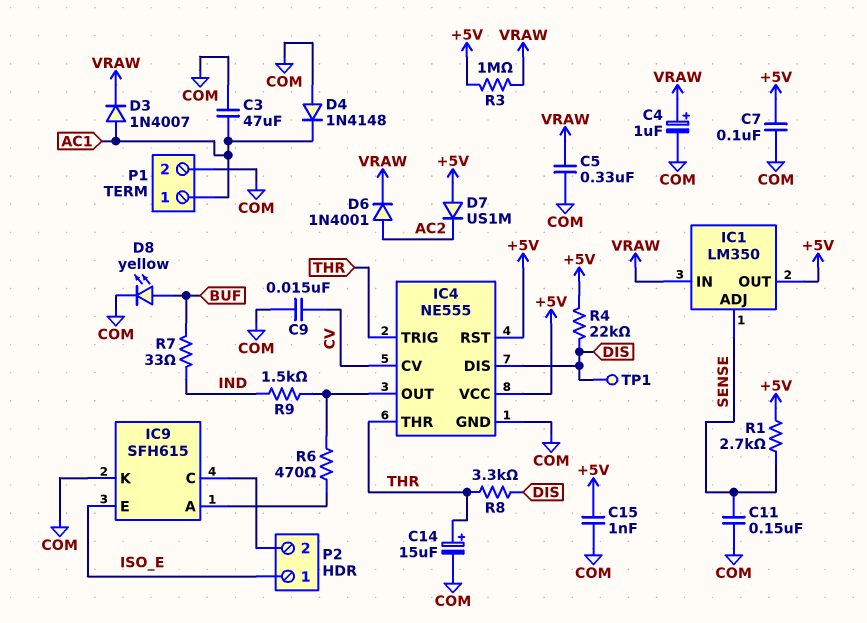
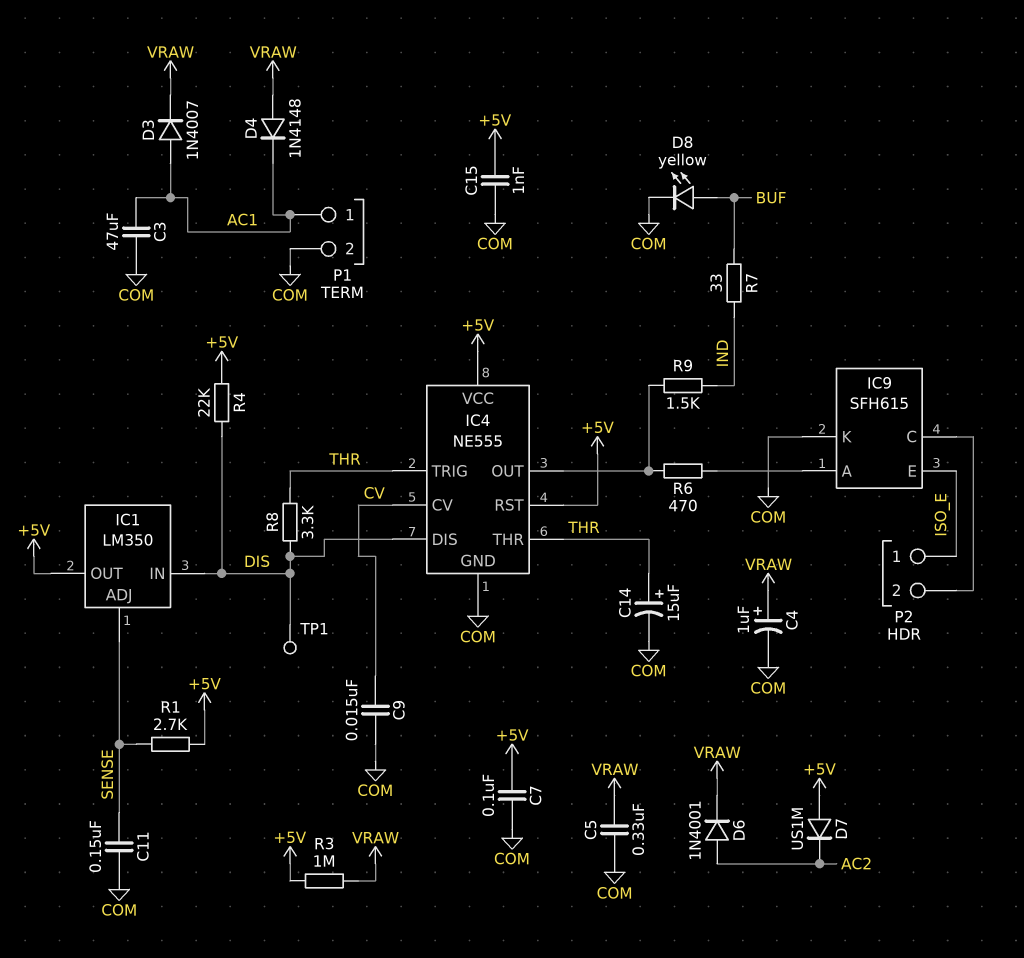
D4: diode 1N4148 (A COM, K AC1) -> diode 1N4148 (A VRAW, K AC1)
IC1 pin IN: VRAW -> DIS

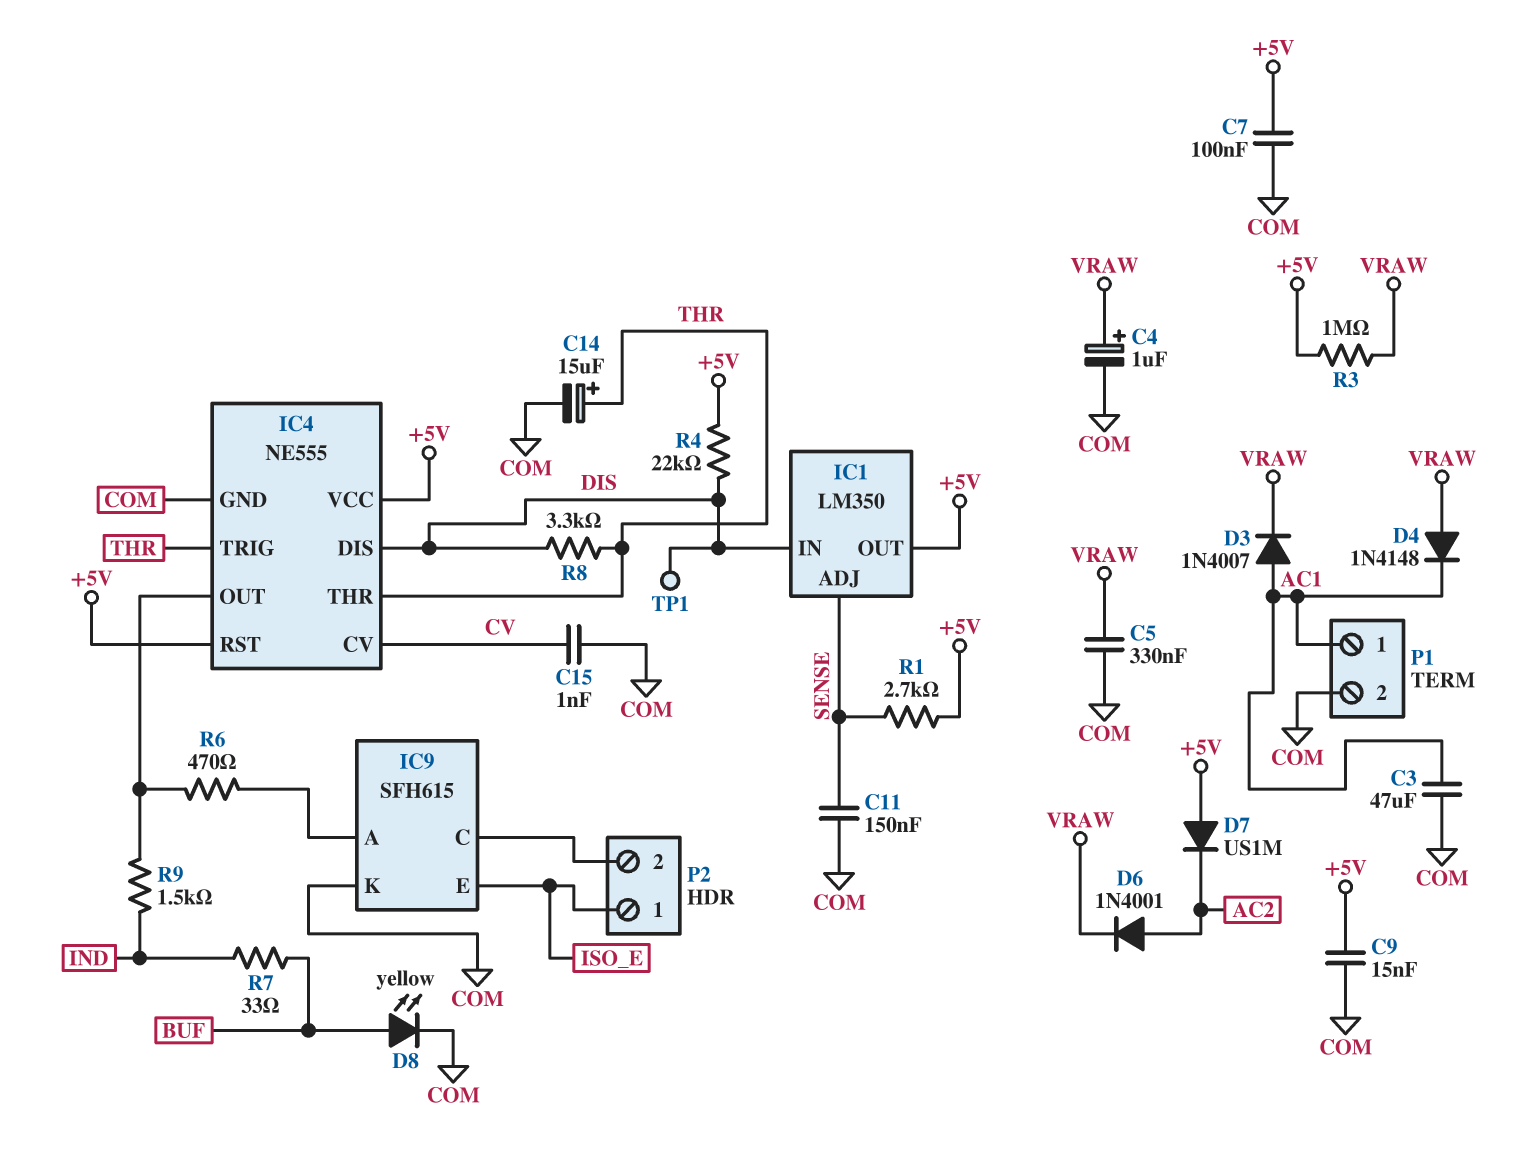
C9: 15nF (COM, CV) -> 15nF (+5V, COM)
C15: 1nF (+5V, COM) -> 1nF (COM, CV)

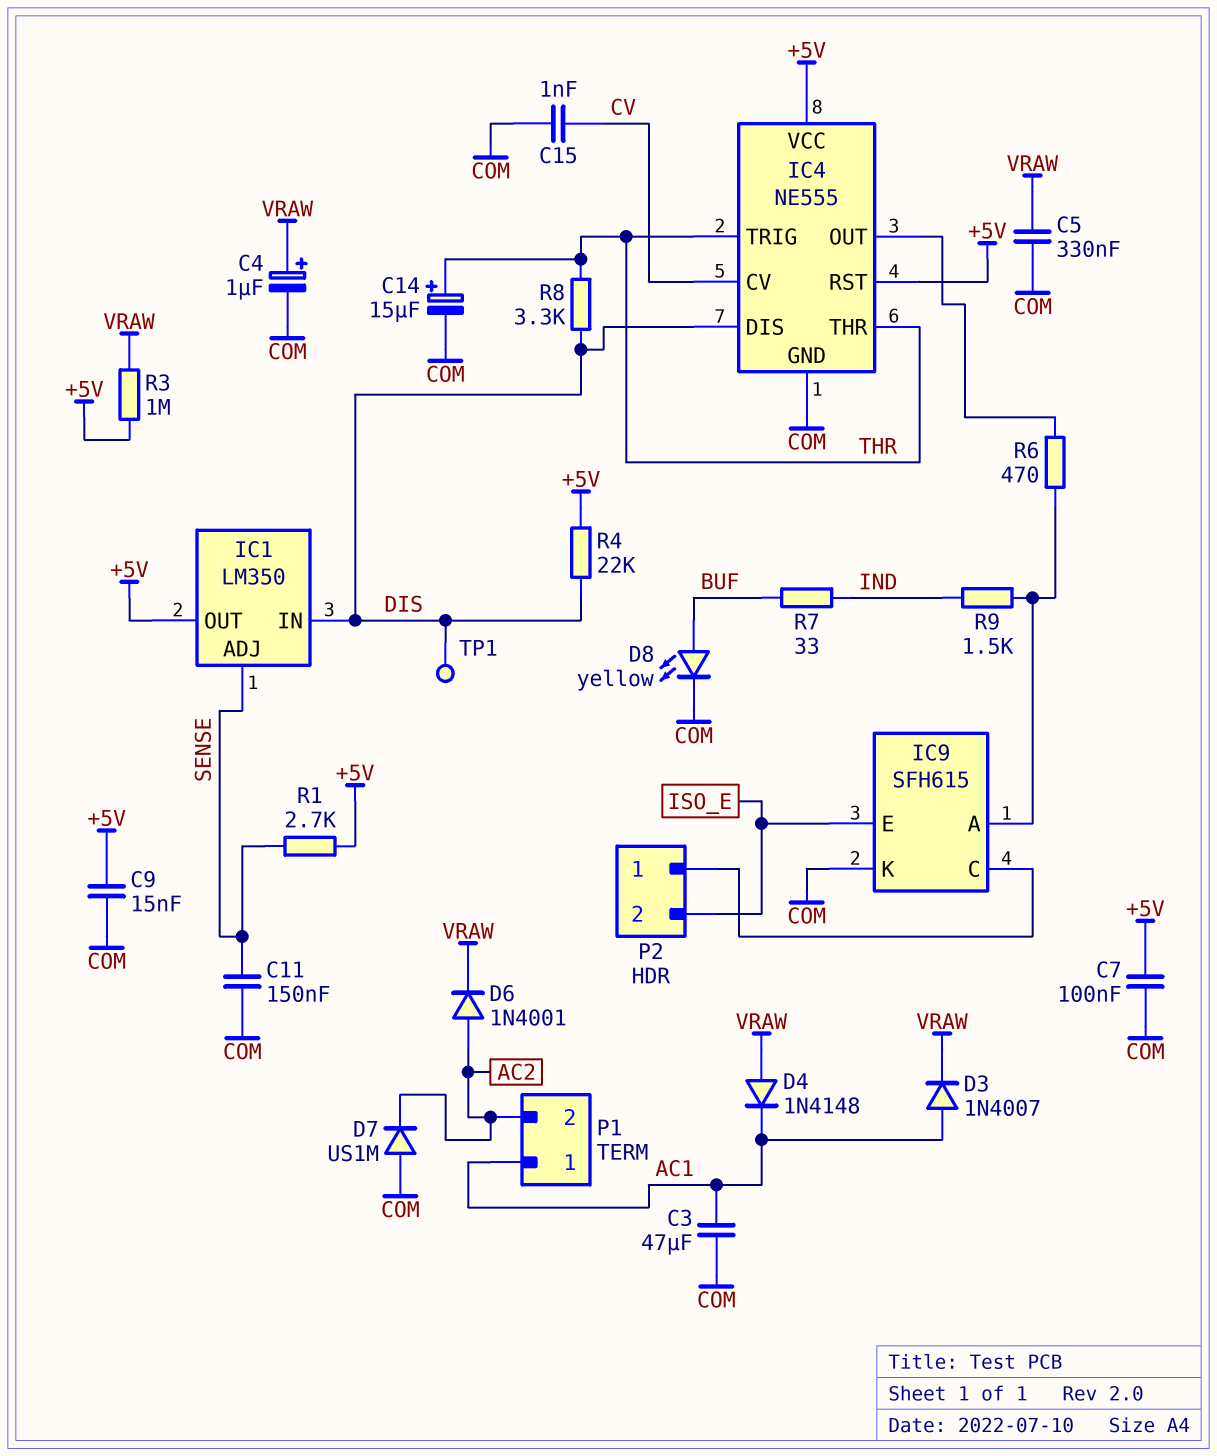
D7: diode US1M (A +5V, K AC2) -> diode US1M (A COM, K AC2)
P1 pin 2: COM -> AC2
P2 pin 1: ISO_E -> IC9/C
P2 pin 2: IC9/C -> ISO_E
R9: 1.5k (IC4/OUT, IND) -> 1.5k (IC9/A, IND)

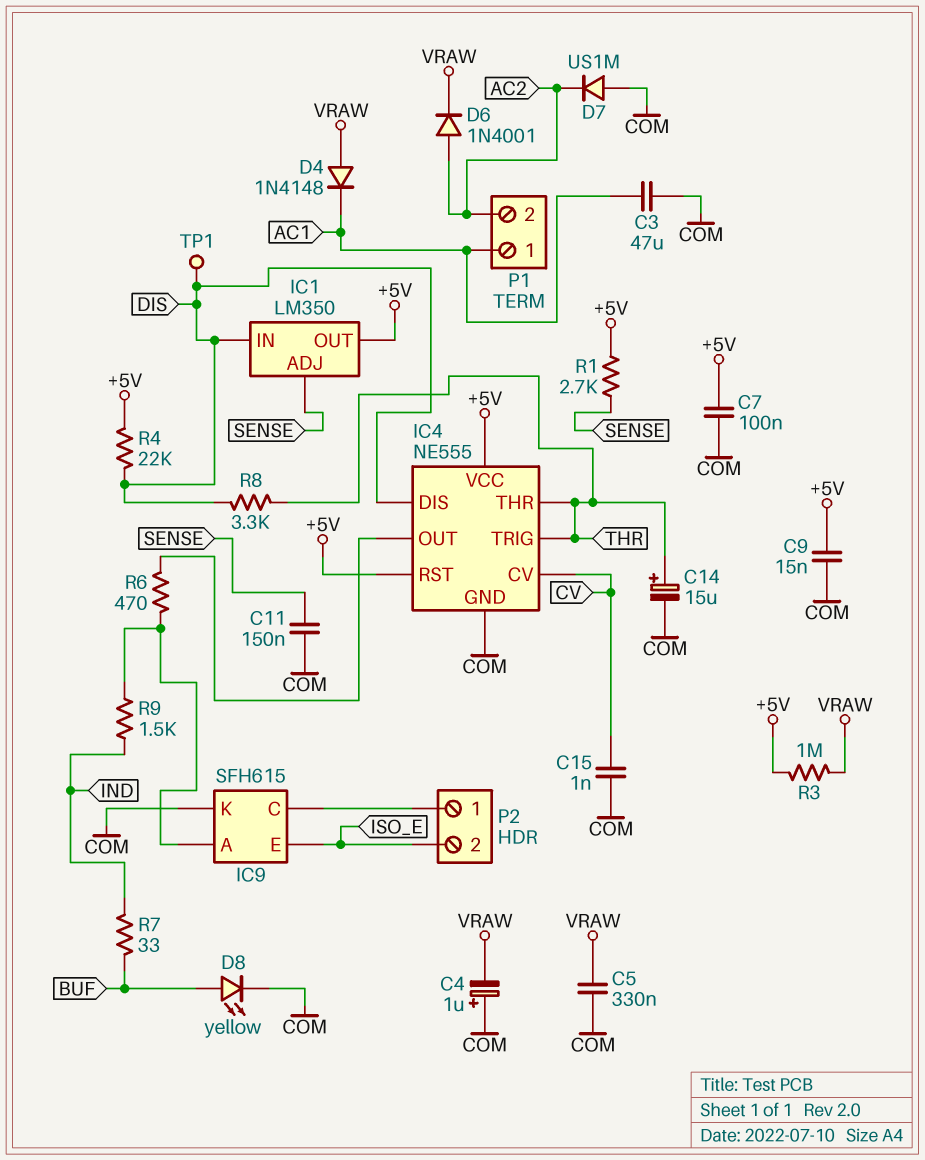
C4: 1uF (plus VRAW, minus COM) -> 1uF (plus COM, minus VRAW)
D3: diode 1N4007 (A AC1, K VRAW) -> none

